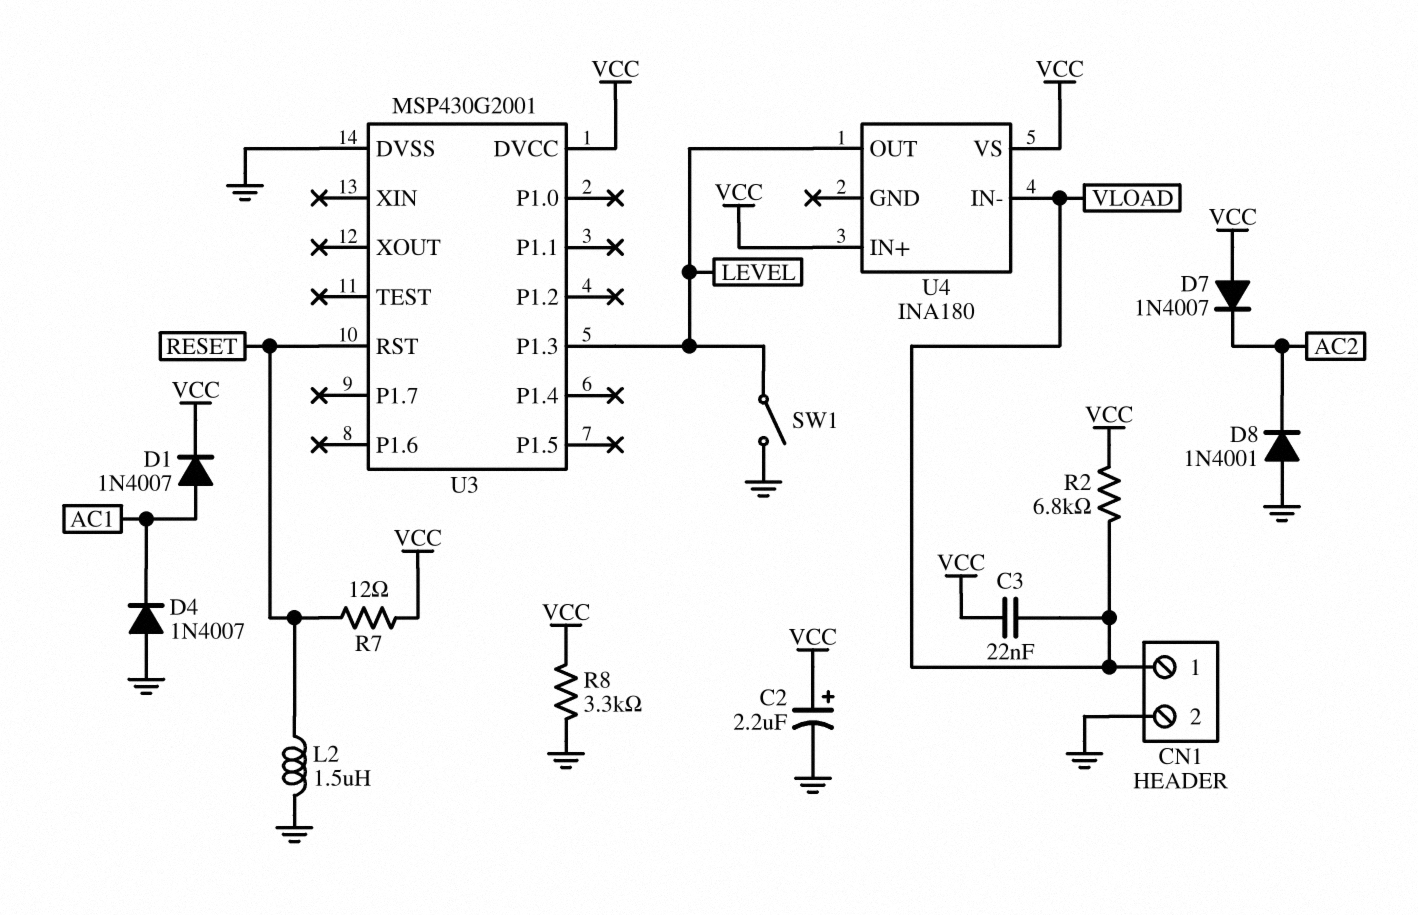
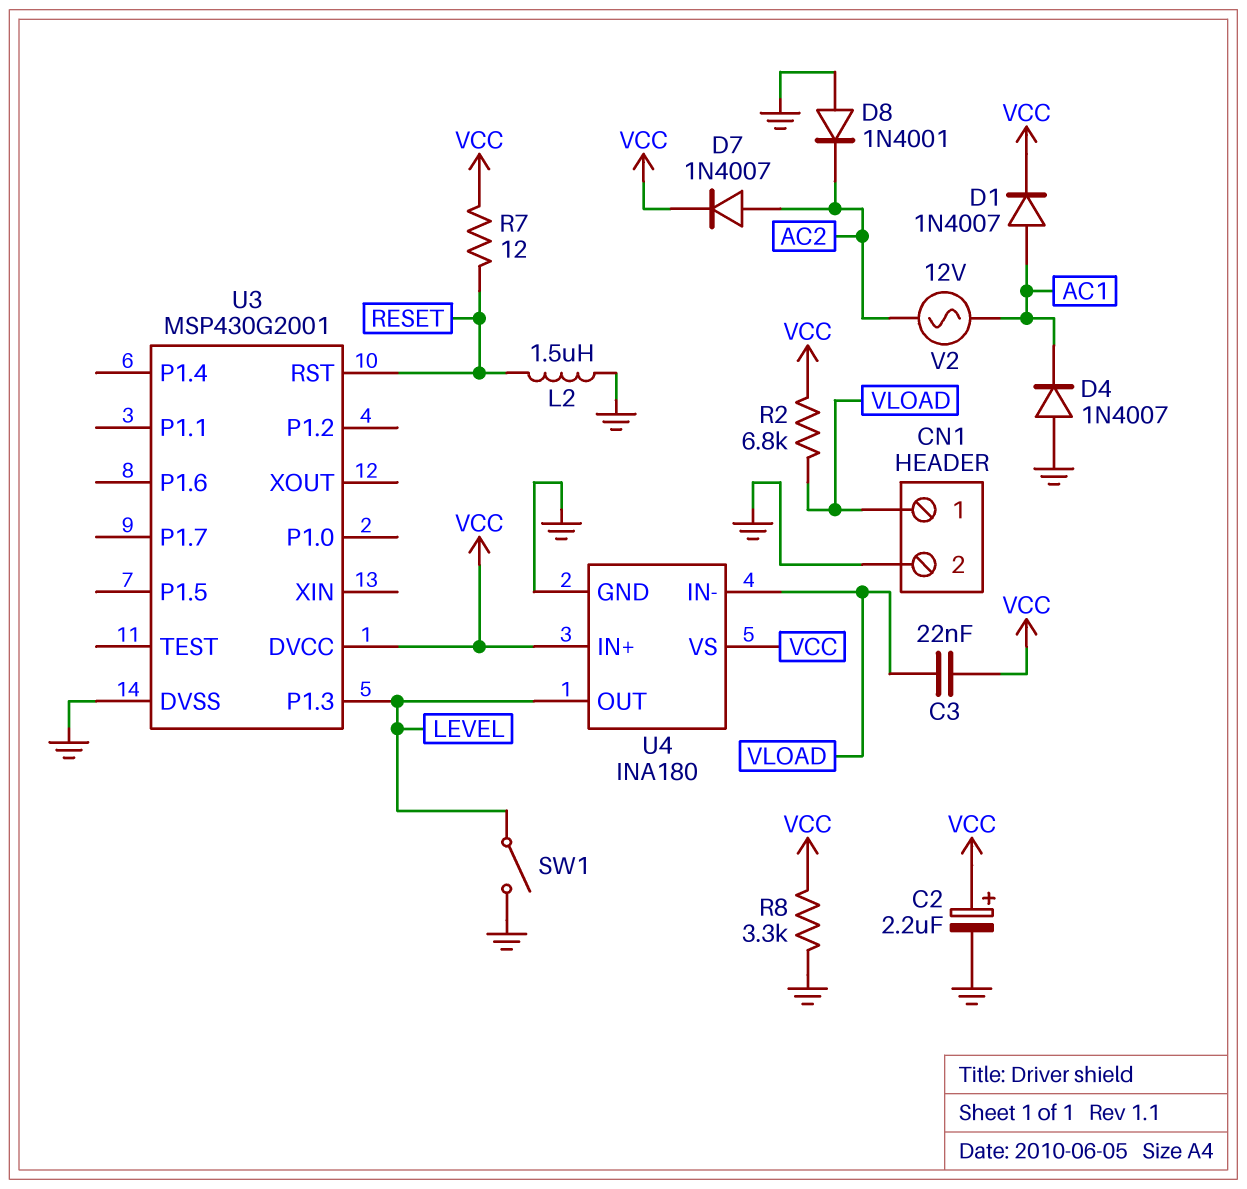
D7: diode 1N4007 (A VCC, K AC2) -> diode 1N4007 (A AC2, K VCC)
U4 pin GND: none -> GND
V2: none -> AC 12V (AC1, AC2)

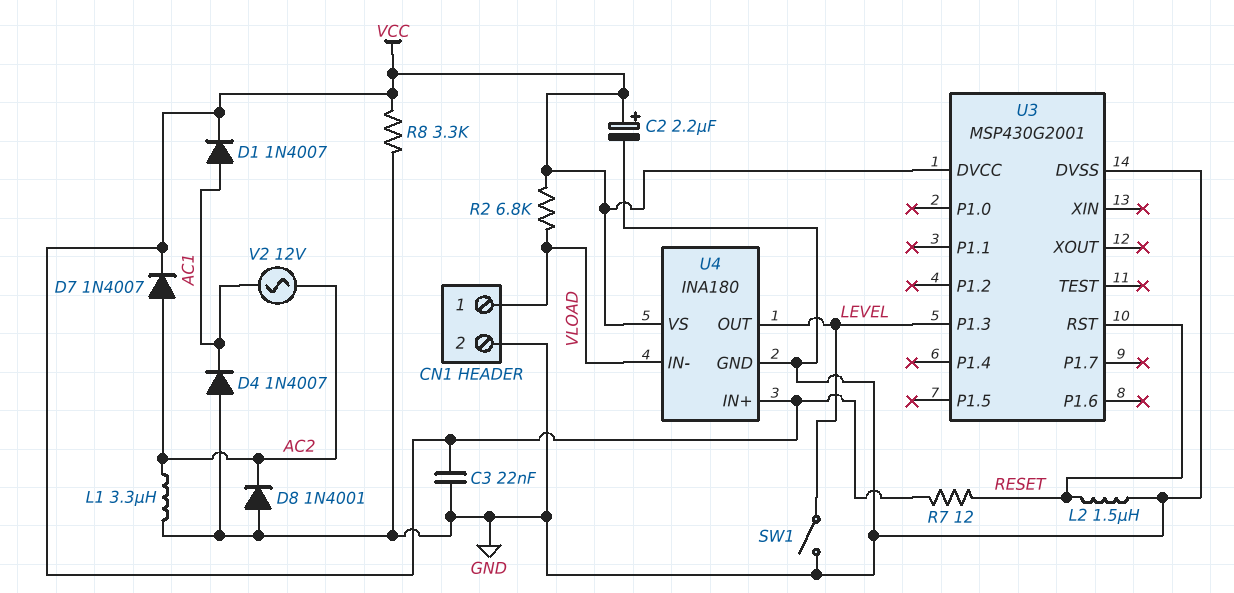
C3: 22nF (VCC, VLOAD) -> 22nF (GND, VCC)
L1: none -> 3.3uH (AC2, GND)

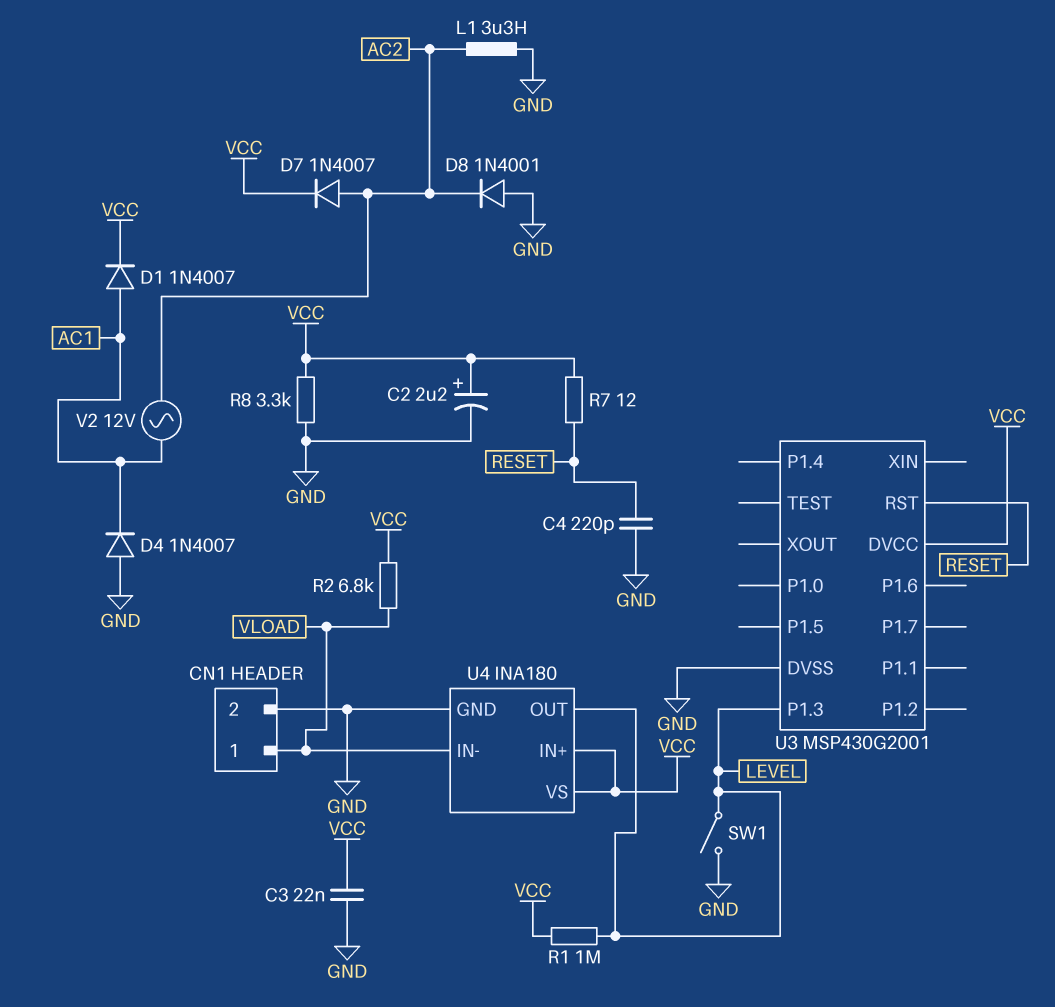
C4: none -> 220pF (GND, RESET)
L2: 1.5uH (GND, RESET) -> none
R1: none -> 1M (LEVEL, VCC)

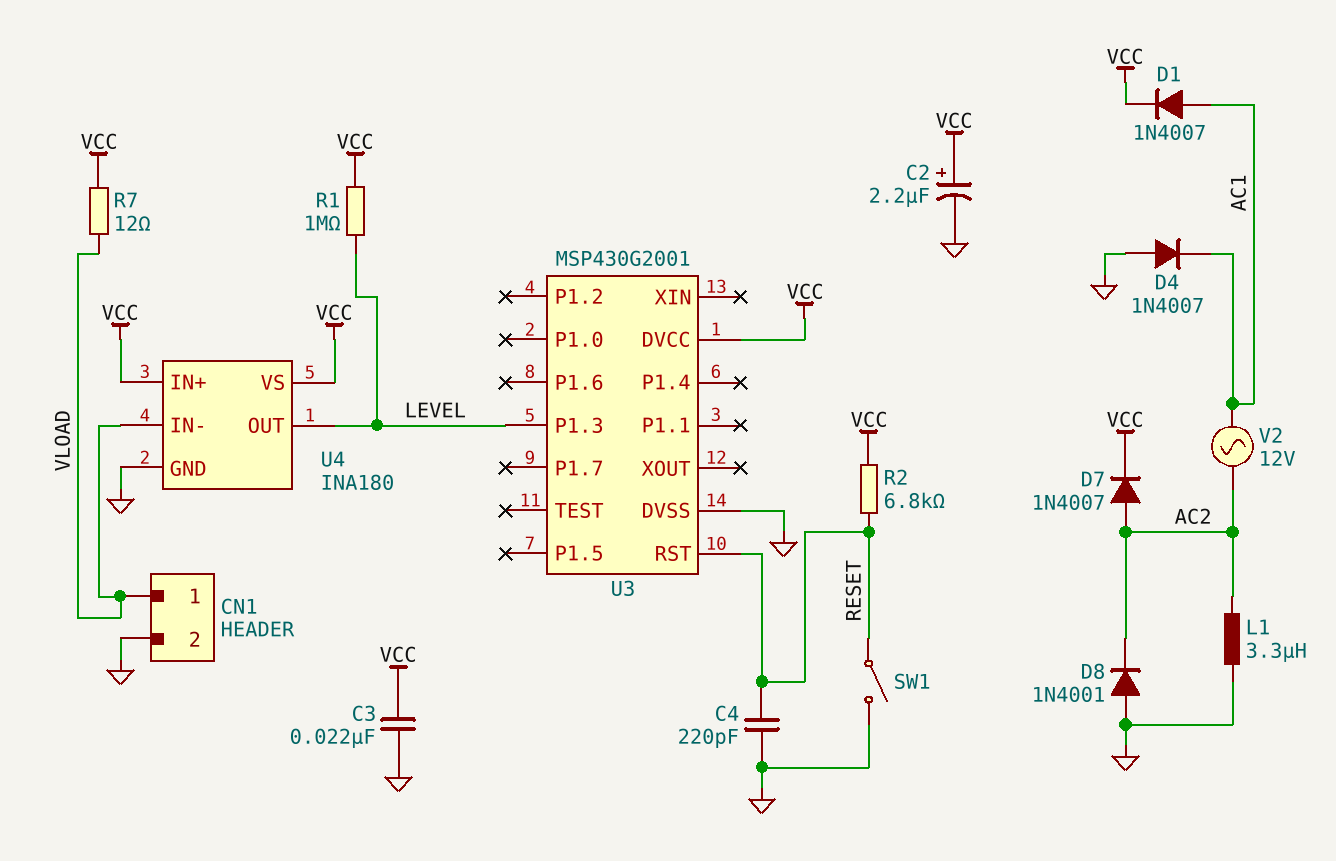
R2: 6.8k (VCC, VLOAD) -> 6.8k (RESET, VCC)
R7: 12 (RESET, VCC) -> 12 (VCC, VLOAD)
R8: 3.3k (GND, VCC) -> none
SW1: switch (GND, LEVEL) -> switch (GND, RESET)

